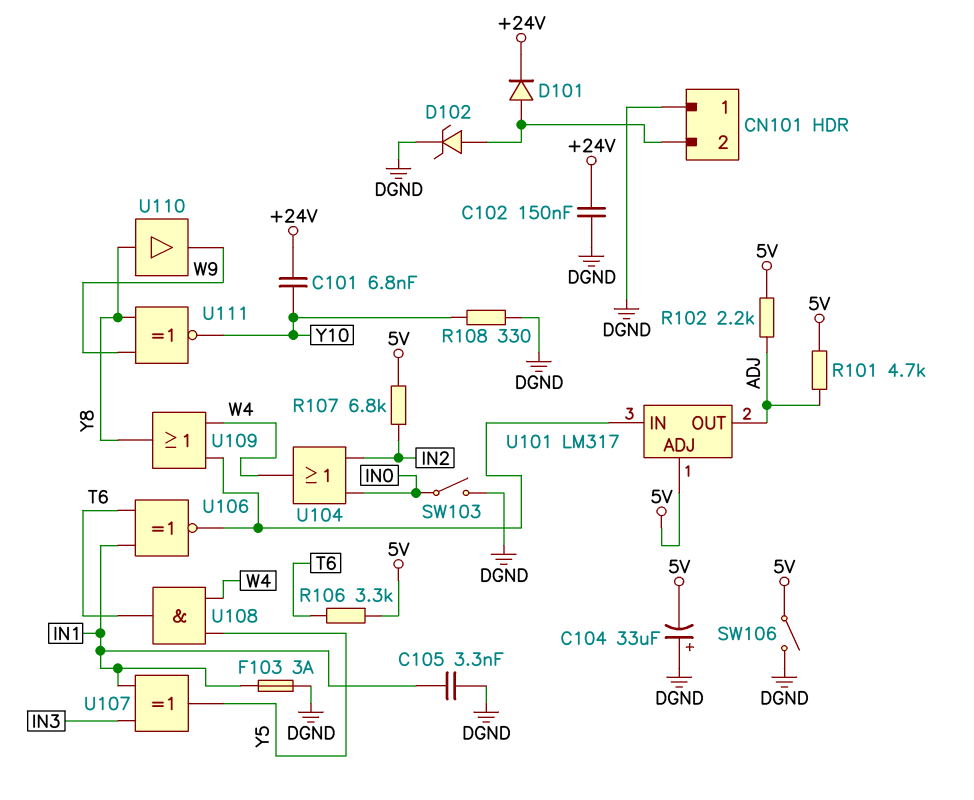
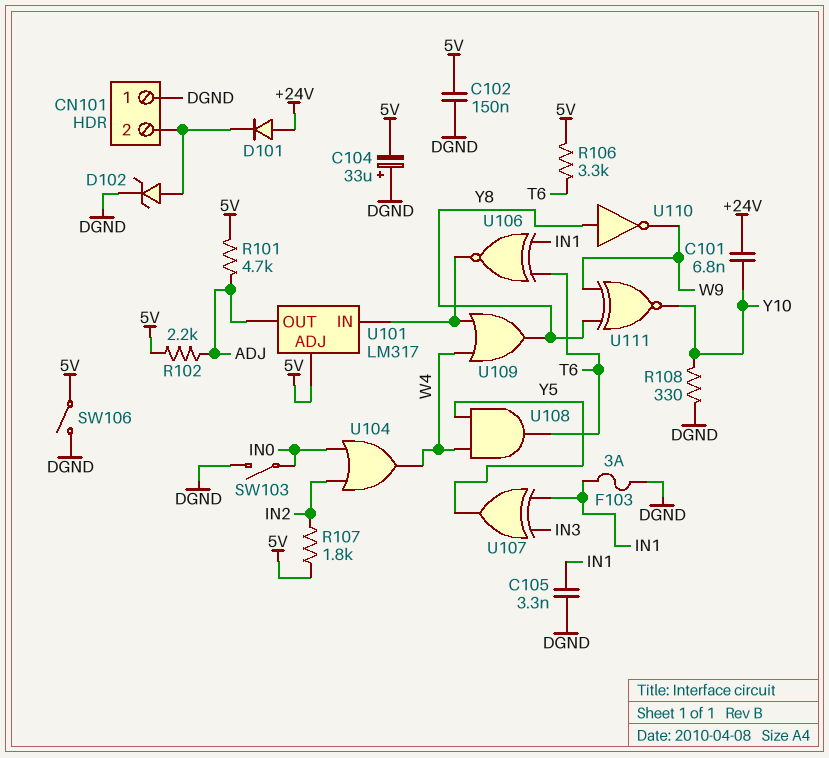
C102: 150nF (+24V, DGND) -> 150nF (5V, DGND)
D101: diode (A CN101/2, K +24V) -> diode (A +24V, K CN101/2)
R107: 6.8k (5V, IN2) -> 1.8k (5V, IN2)
U110: buffer (in Y8, out W9) -> NOT (in Y8, out W9)

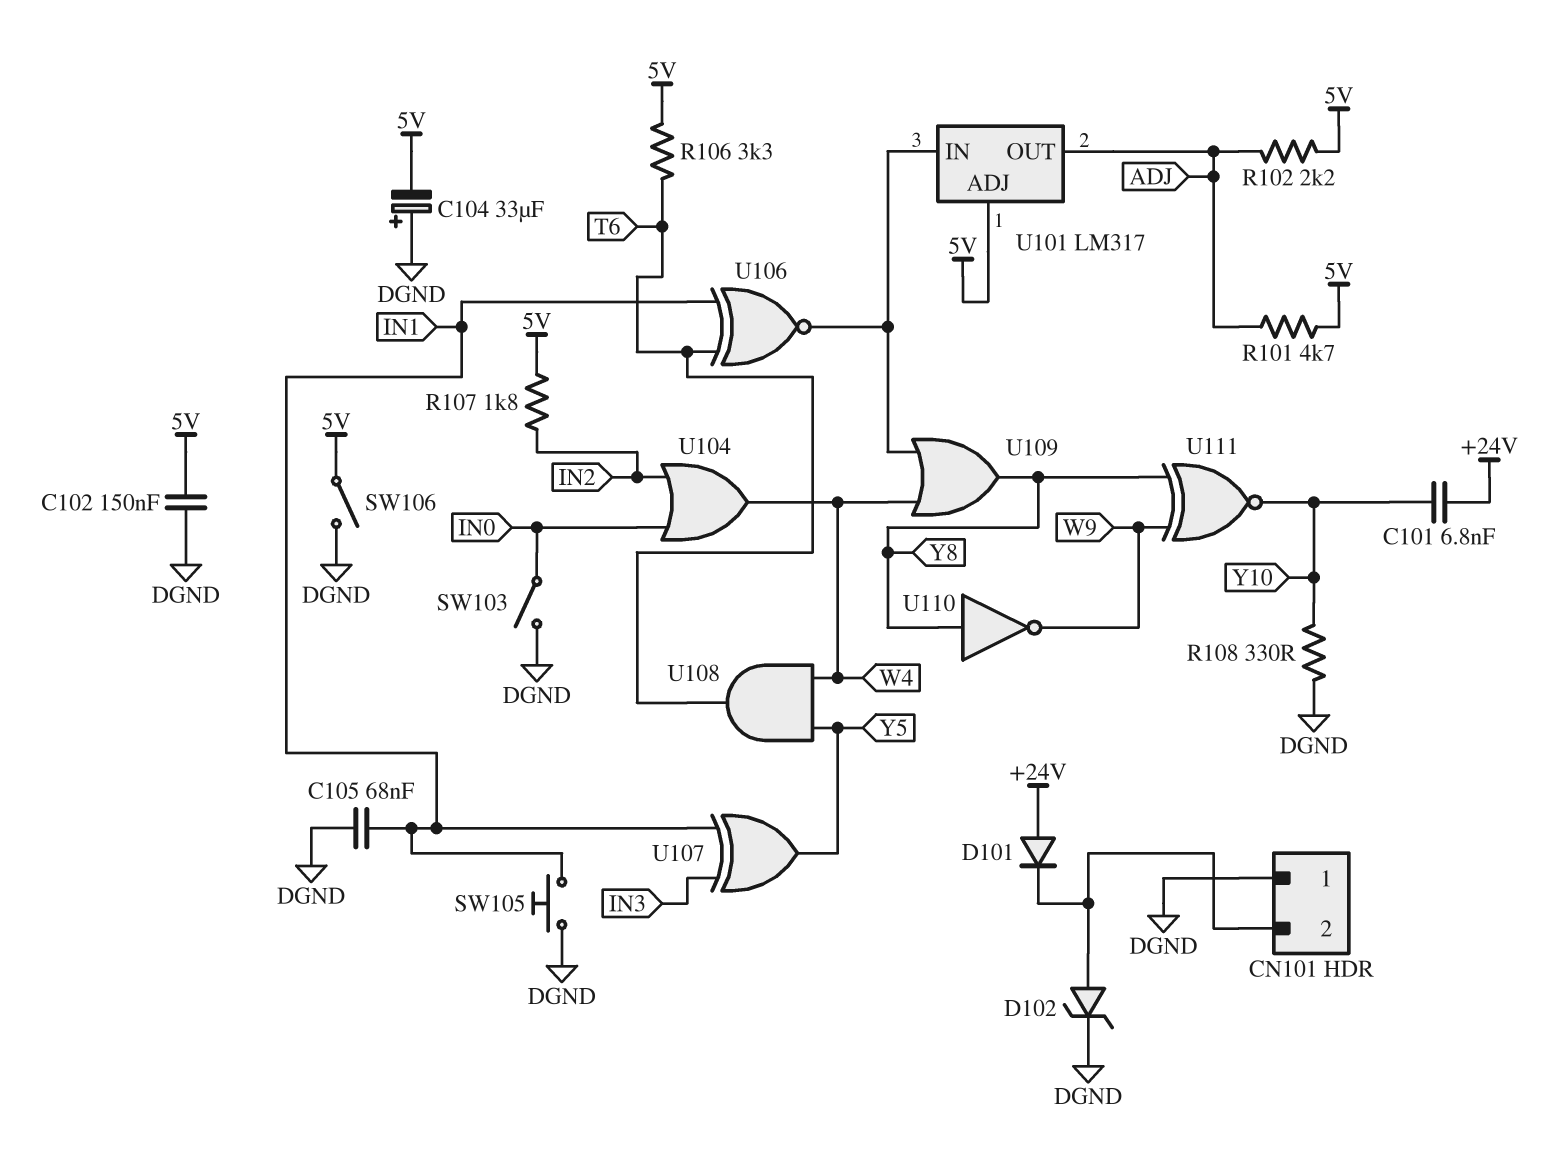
C105: 3.3nF (DGND, IN1) -> 68nF (DGND, IN1)
F103: 3A (DGND, IN1) -> none
SW105: none -> button (DGND, IN1)

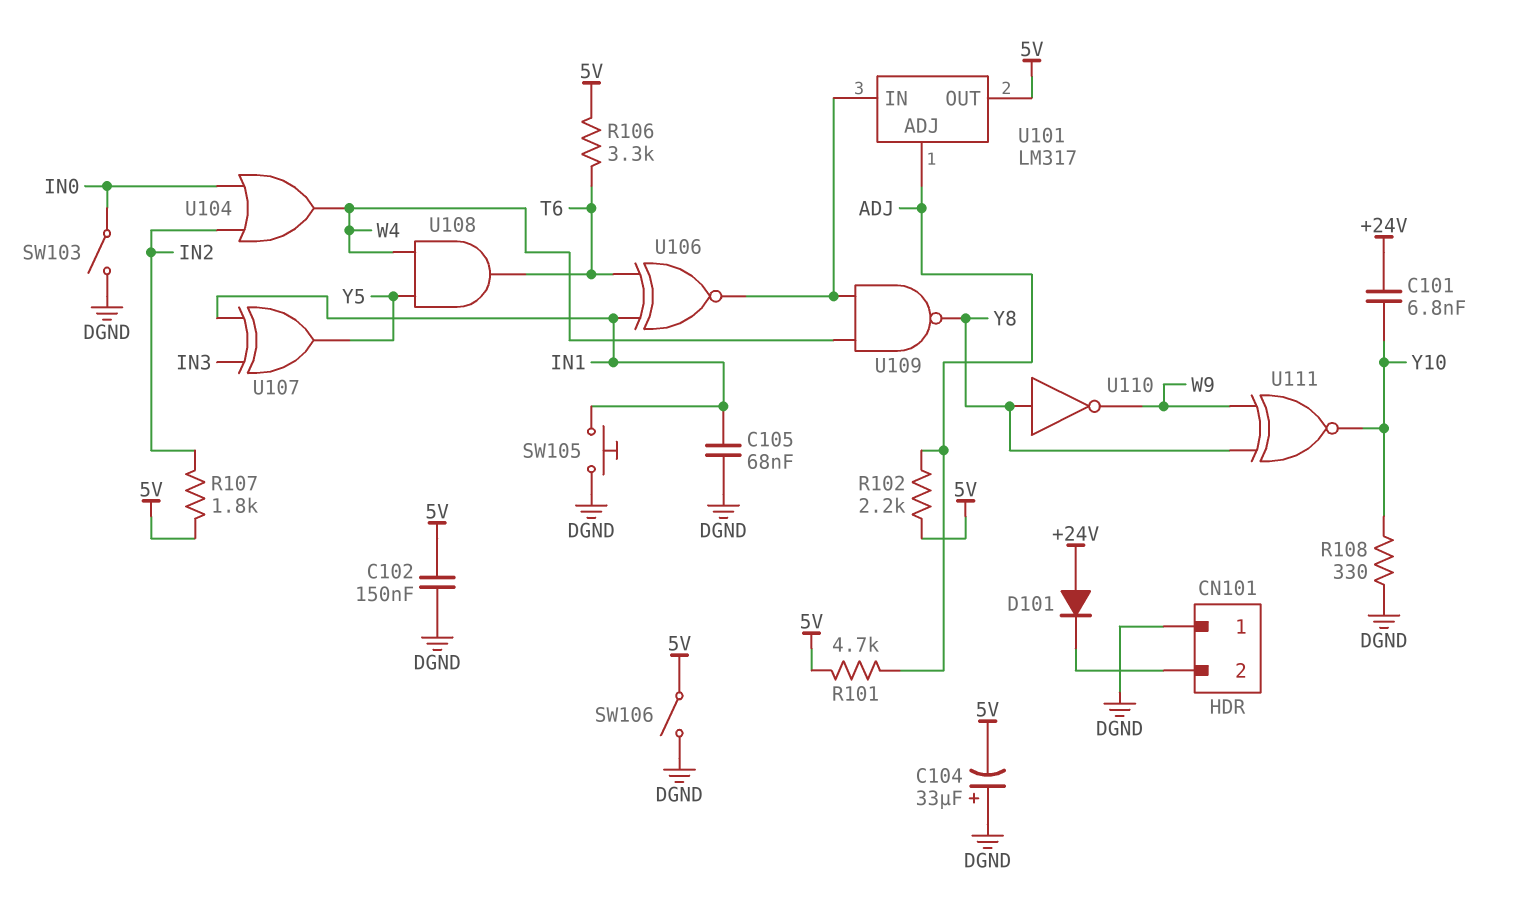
D102: zener (A CN101/2, K DGND) -> none
U101 pin ADJ: 5V -> ADJ
U101 pin OUT: ADJ -> 5V
U109: OR (in U101/IN, in W4, out Y8) -> NAND (in U101/IN, in W4, out Y8)

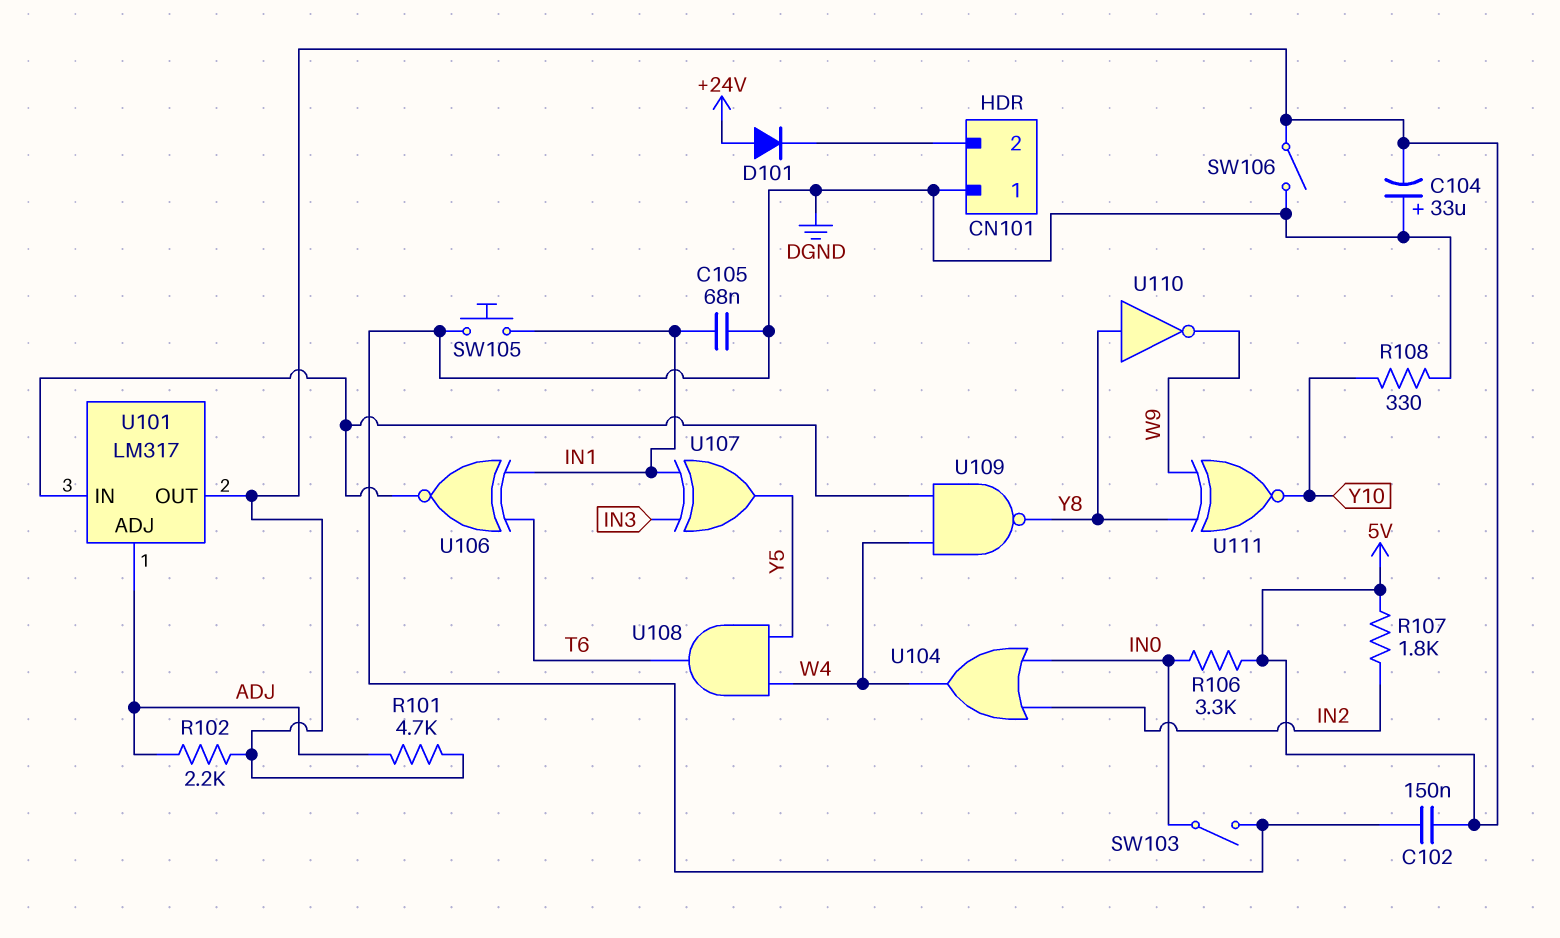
C101: 6.8nF (+24V, Y10) -> none
R106: 3.3k (5V, T6) -> 3.3k (5V, IN0)

